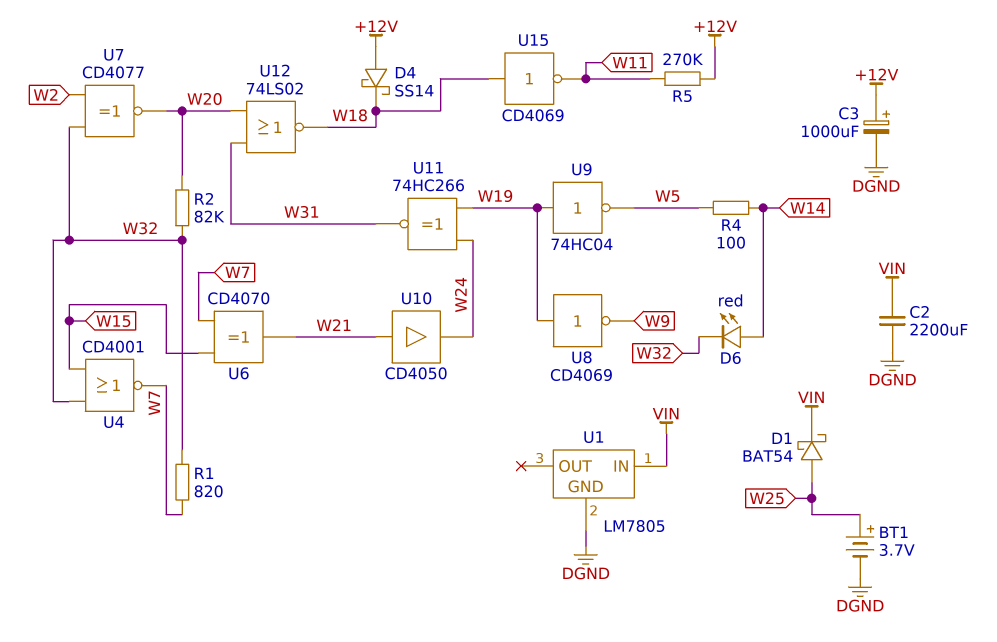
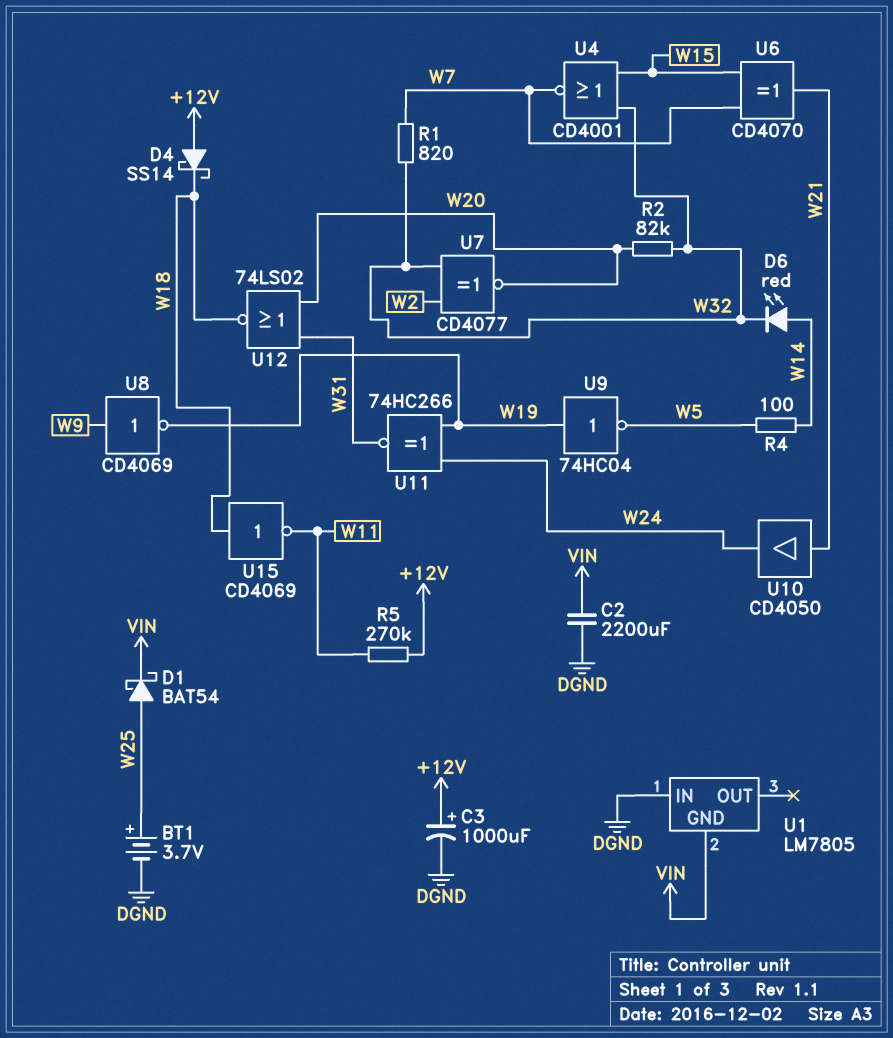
U1 pin GND: DGND -> VIN
U1 pin IN: VIN -> DGND
U8: NOT CD4069 (in W19, out W9) -> NOT CD4069 (in W9, out W19)

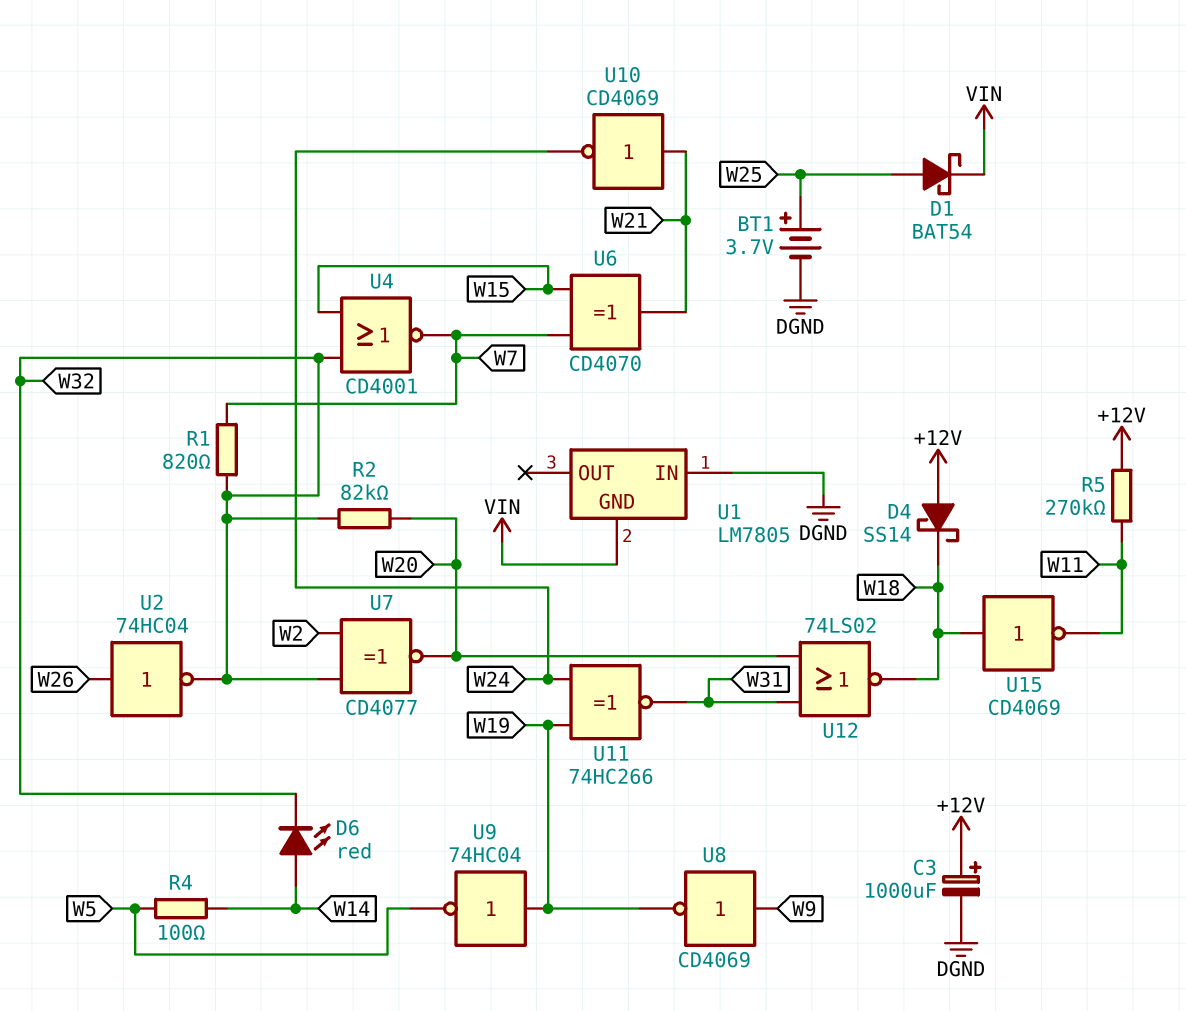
C2: 2200uF (DGND, VIN) -> none
U2: none -> NOT 74HC04 (in W26, out W32)
U10: buffer CD4050 (in W21, out W24) -> NOT CD4069 (in W21, out W24)

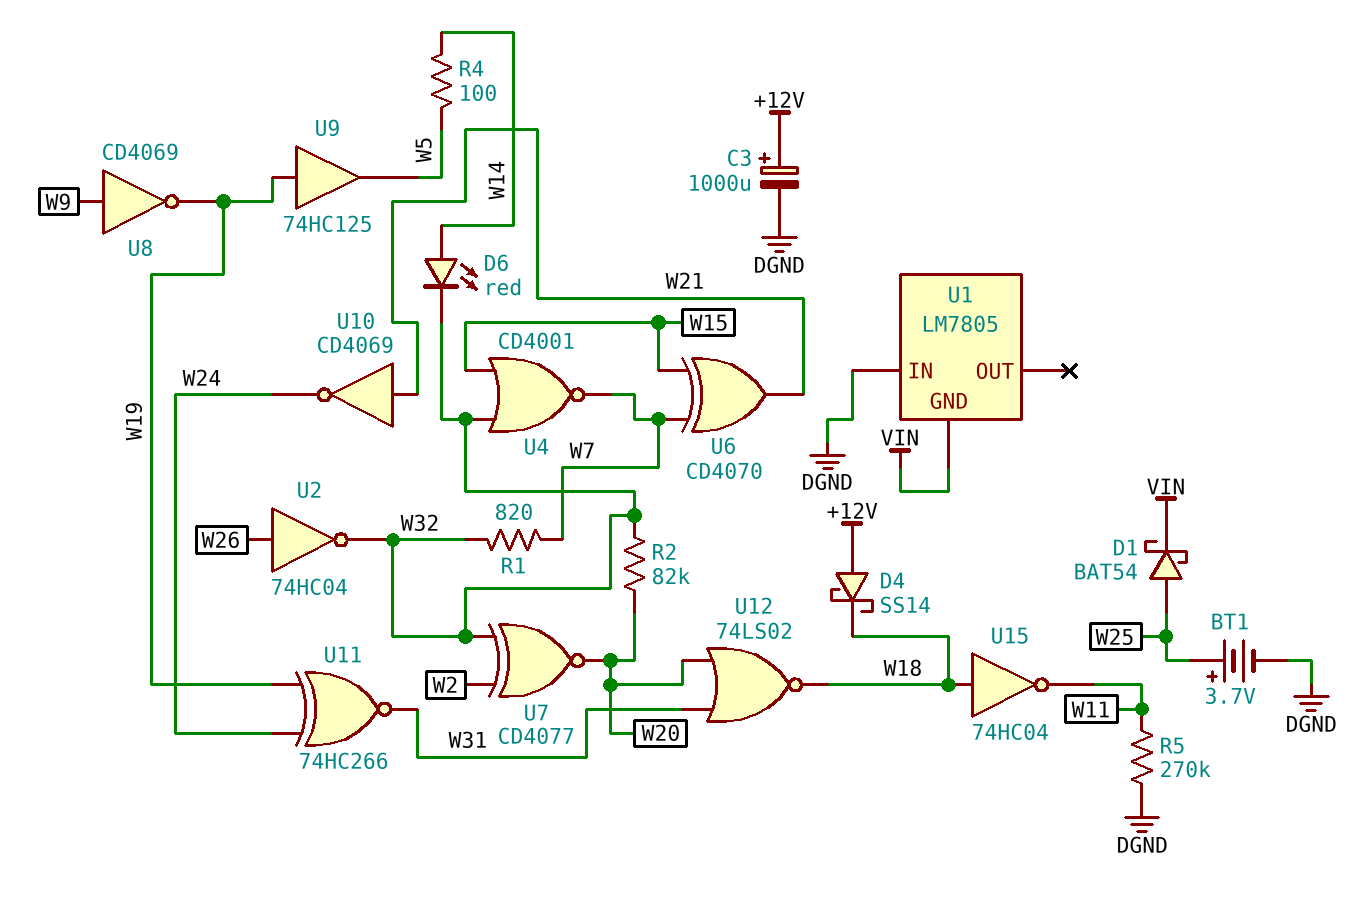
R5: 270k (+12V, W11) -> 270k (DGND, W11)
U9: NOT 74HC04 (in W19, out W5) -> buffer 74HC125 (in W19, out W5)
U15: NOT CD4069 (in W18, out W11) -> NOT 74HC04 (in W18, out W11)

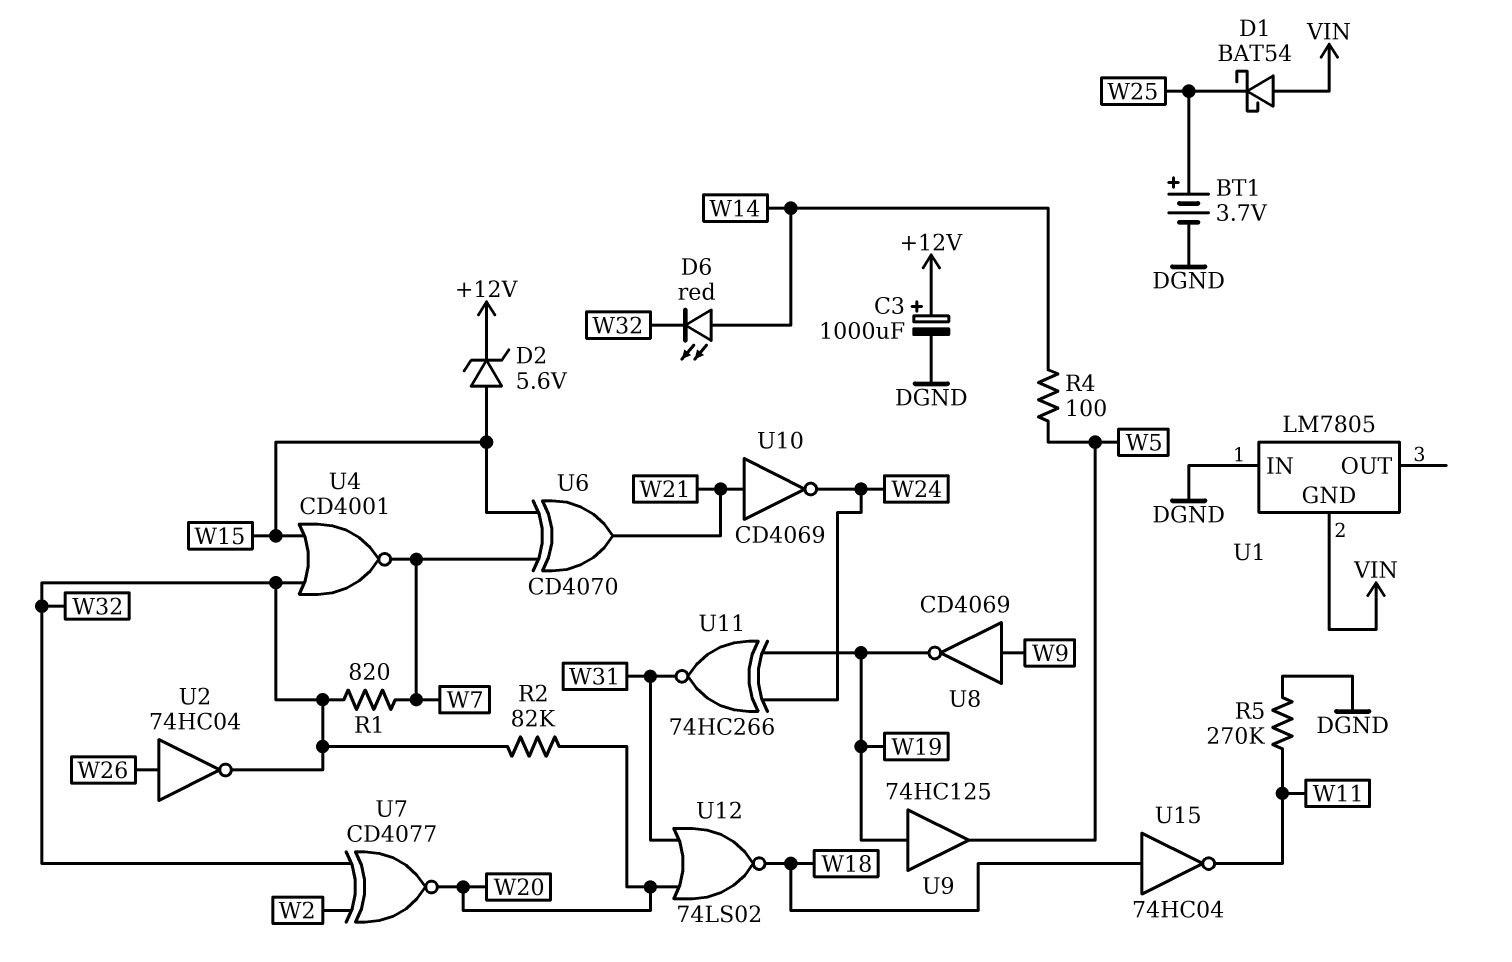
D1: schottky BAT54 (A W25, K VIN) -> schottky BAT54 (A VIN, K W25)
D2: none -> zener 5.6V (A W15, K +12V)
D4: schottky SS14 (A +12V, K W18) -> none

